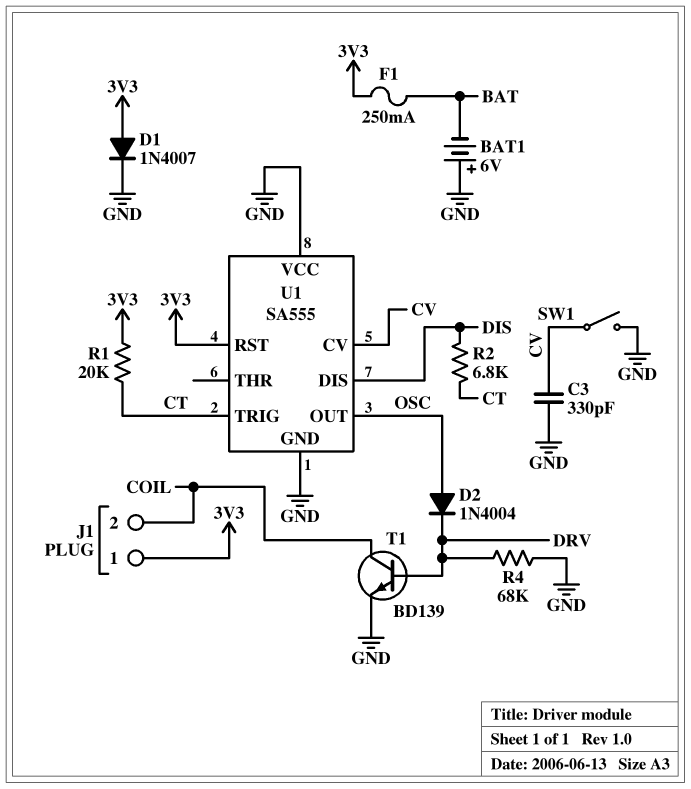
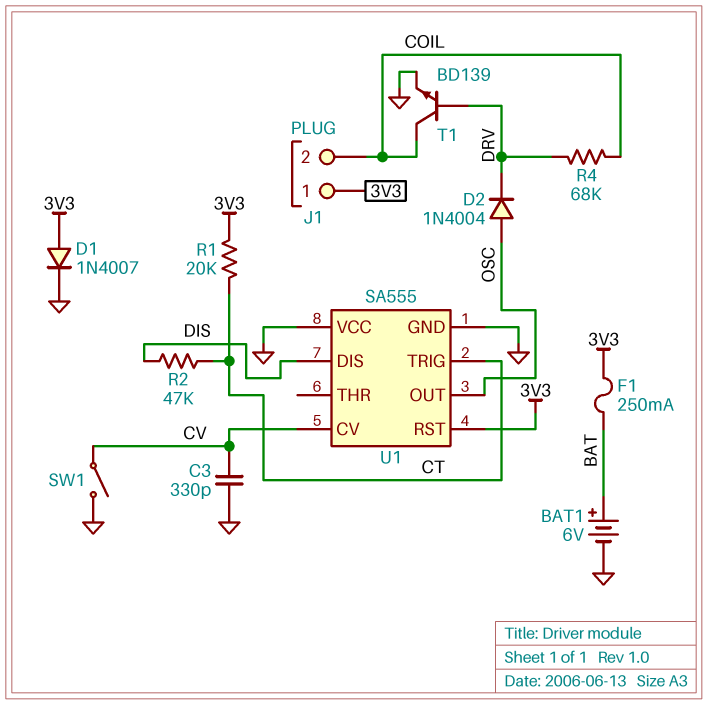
BAT1: 6V (plus GND, minus BAT) -> 6V (plus BAT, minus GND)
R2: 6.8k (CT, DIS) -> 47k (CT, DIS)
R4: 68k (DRV, GND) -> 68k (COIL, DRV)

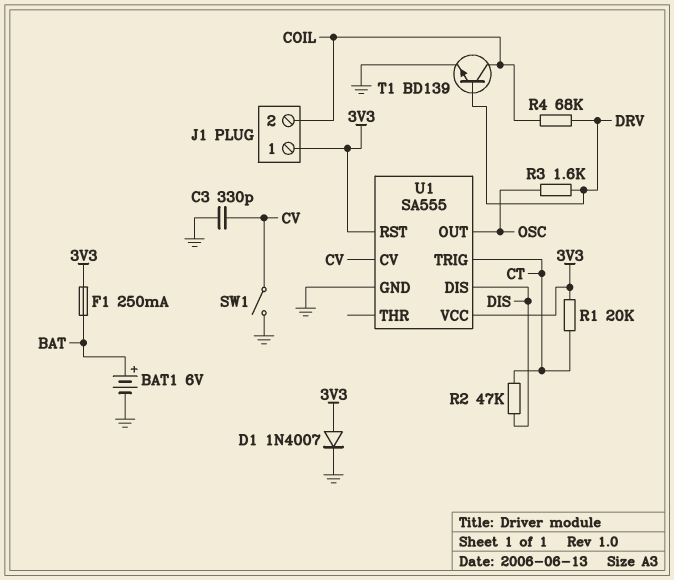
D2: diode 1N4004 (A OSC, K DRV) -> none
R3: none -> 1.6k (DRV, OSC)
U1 pin VCC: GND -> 3V3

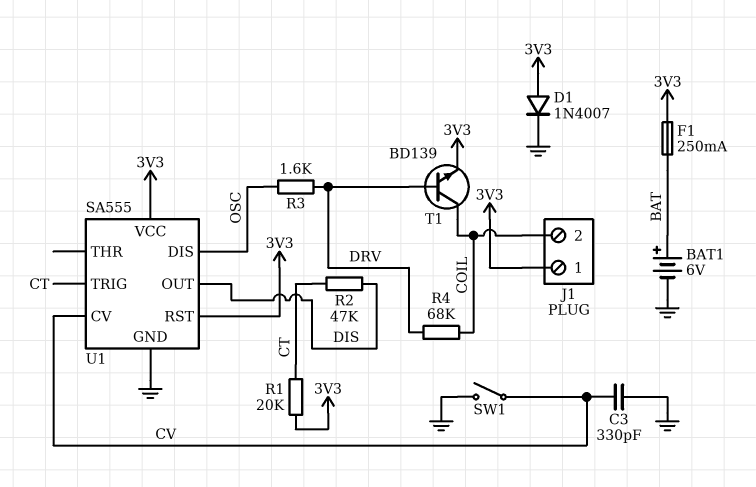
T1: NPN BD139 (B DRV, C COIL, E GND) -> NPN BD139 (B DRV, C COIL, E 3V3)
U1 pin DIS: DIS -> OSC
U1 pin OUT: OSC -> DIS

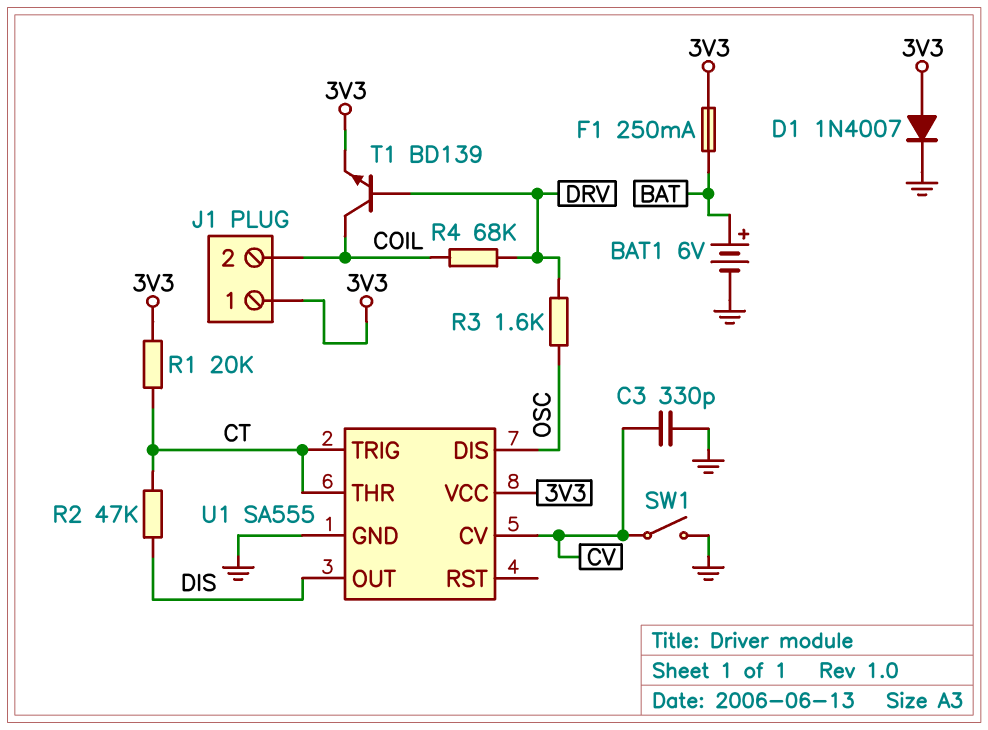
U1 pin RST: 3V3 -> none
U1 pin THR: none -> CT

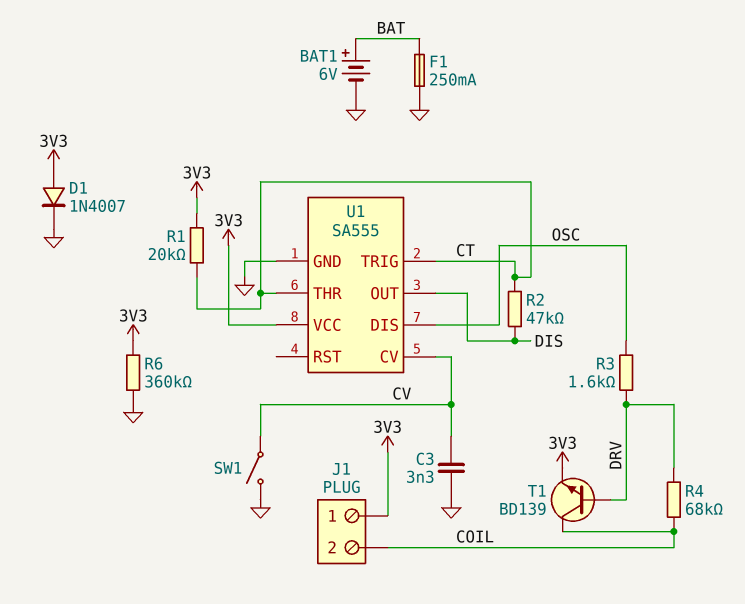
C3: 330pF (CV, GND) -> 3.3nF (CV, GND)
F1: 250mA (3V3, BAT) -> 250mA (BAT, GND)
R6: none -> 360k (3V3, GND)

